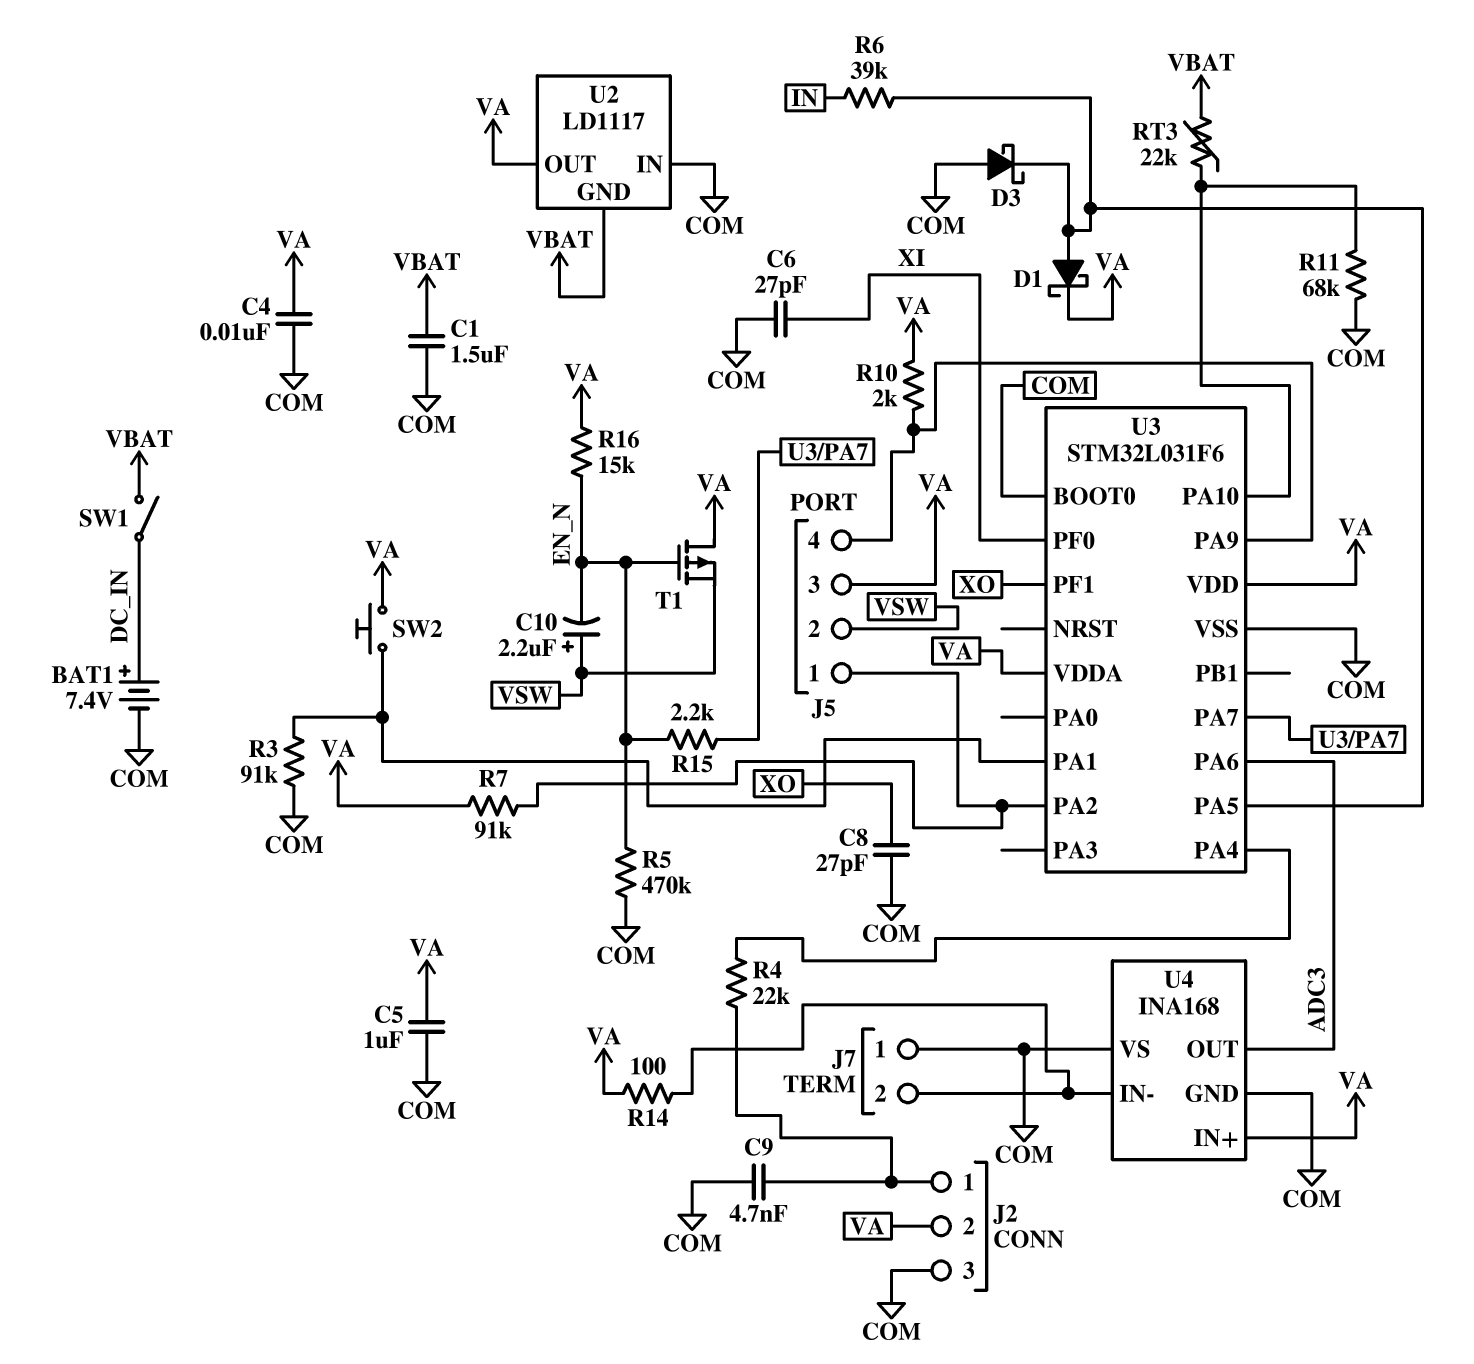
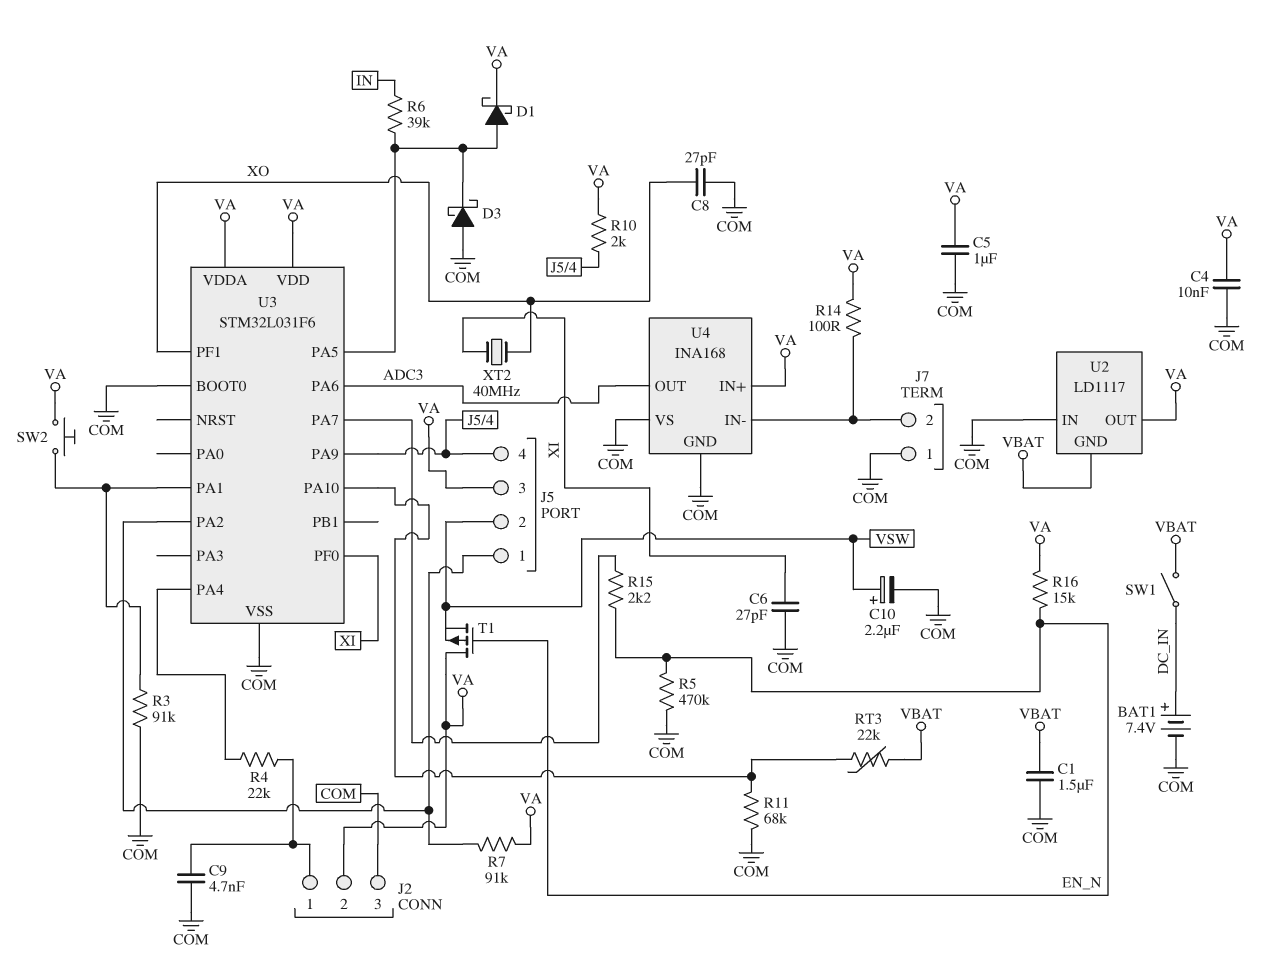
C10: 2.2uF (plus VSW, minus EN_N) -> 2.2uF (plus VSW, minus COM)
XT2: none -> 40MHz (XI, XO)

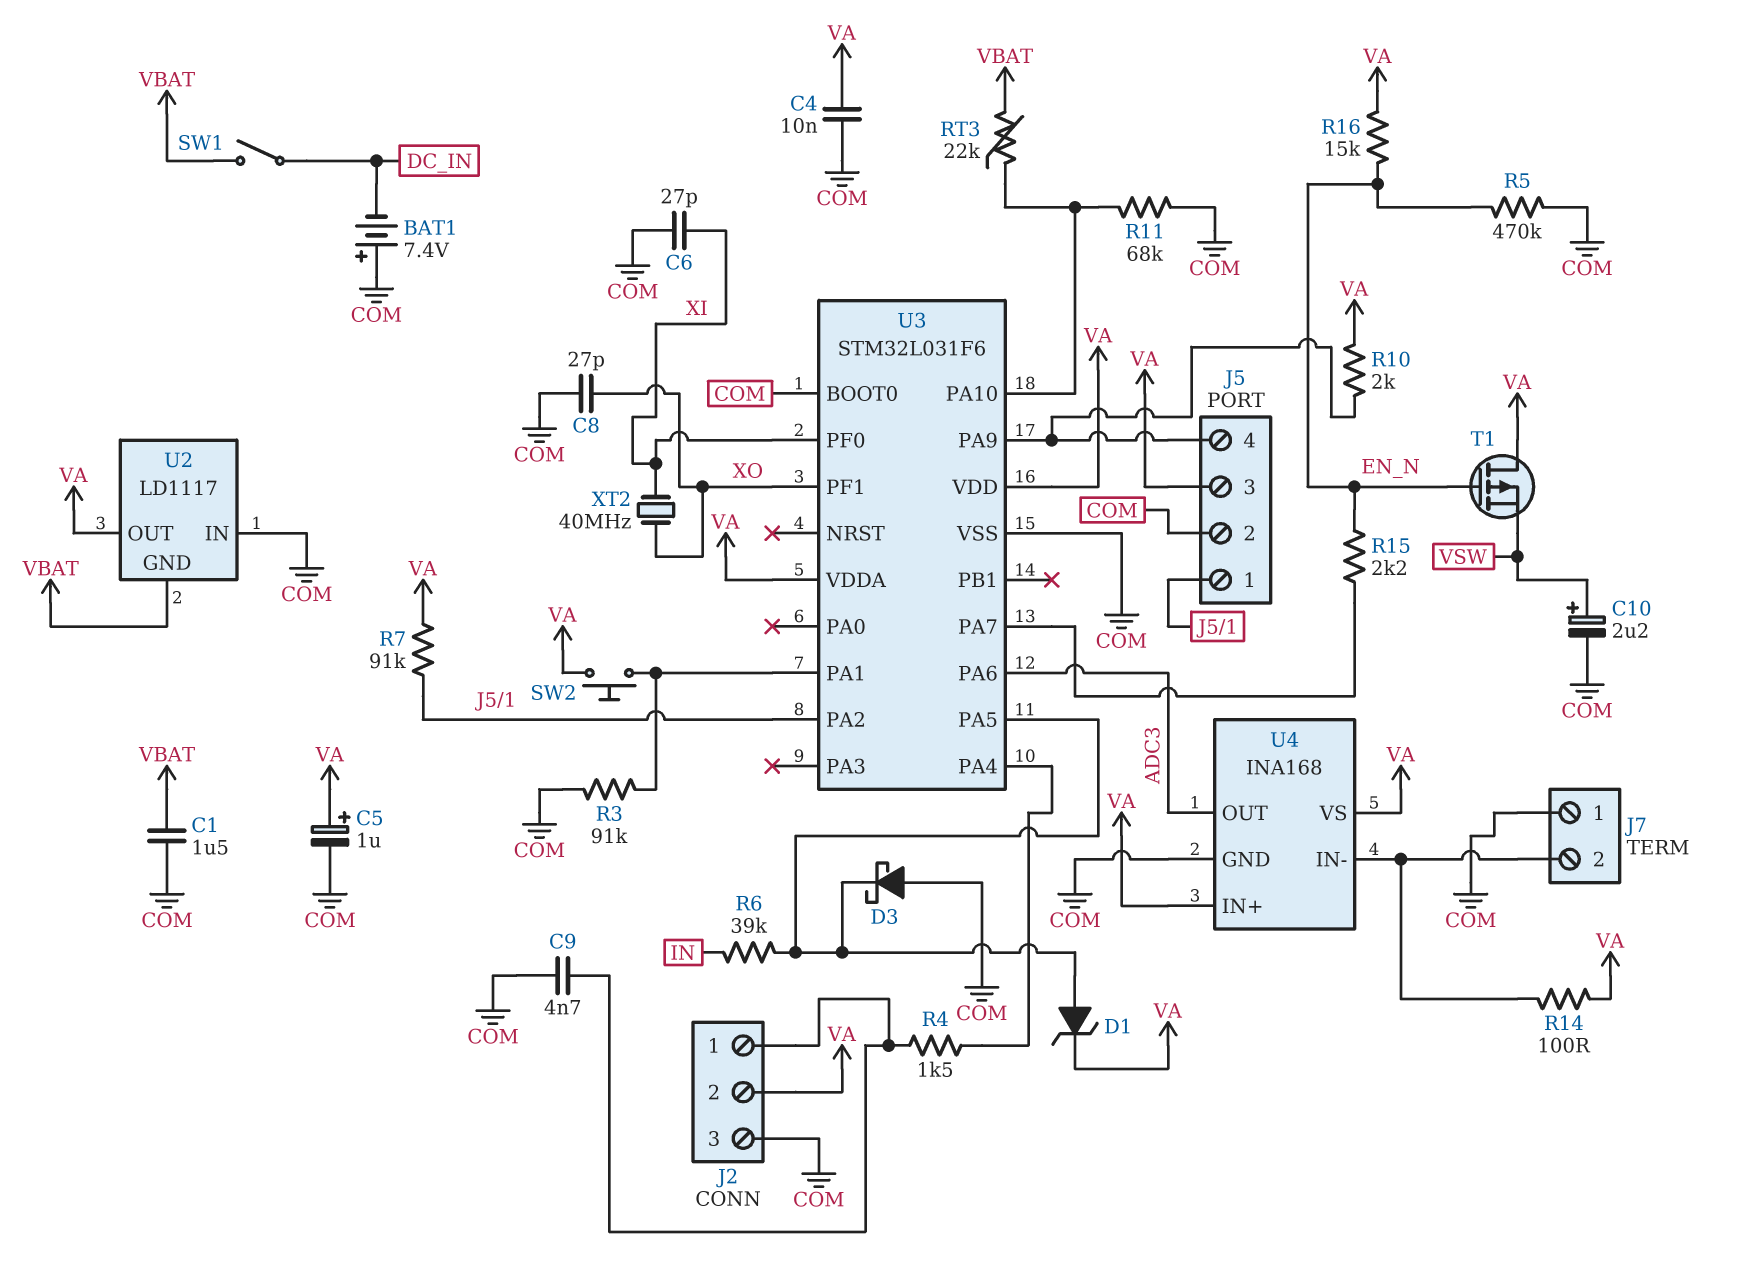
BAT1: 7.4V (plus DC_IN, minus COM) -> 7.4V (plus COM, minus DC_IN)
C5: 1uF (COM, VA) -> 1uF (plus VA, minus COM)
D1: schottky (A U3/PA5, K VA) -> zener (A U3/PA5, K VA)
J5 pin 2: VSW -> COM
R4: 22k (J2/1, U3/PA4) -> 1.5k (J2/1, U3/PA4)
U4 pin VS: COM -> VA

